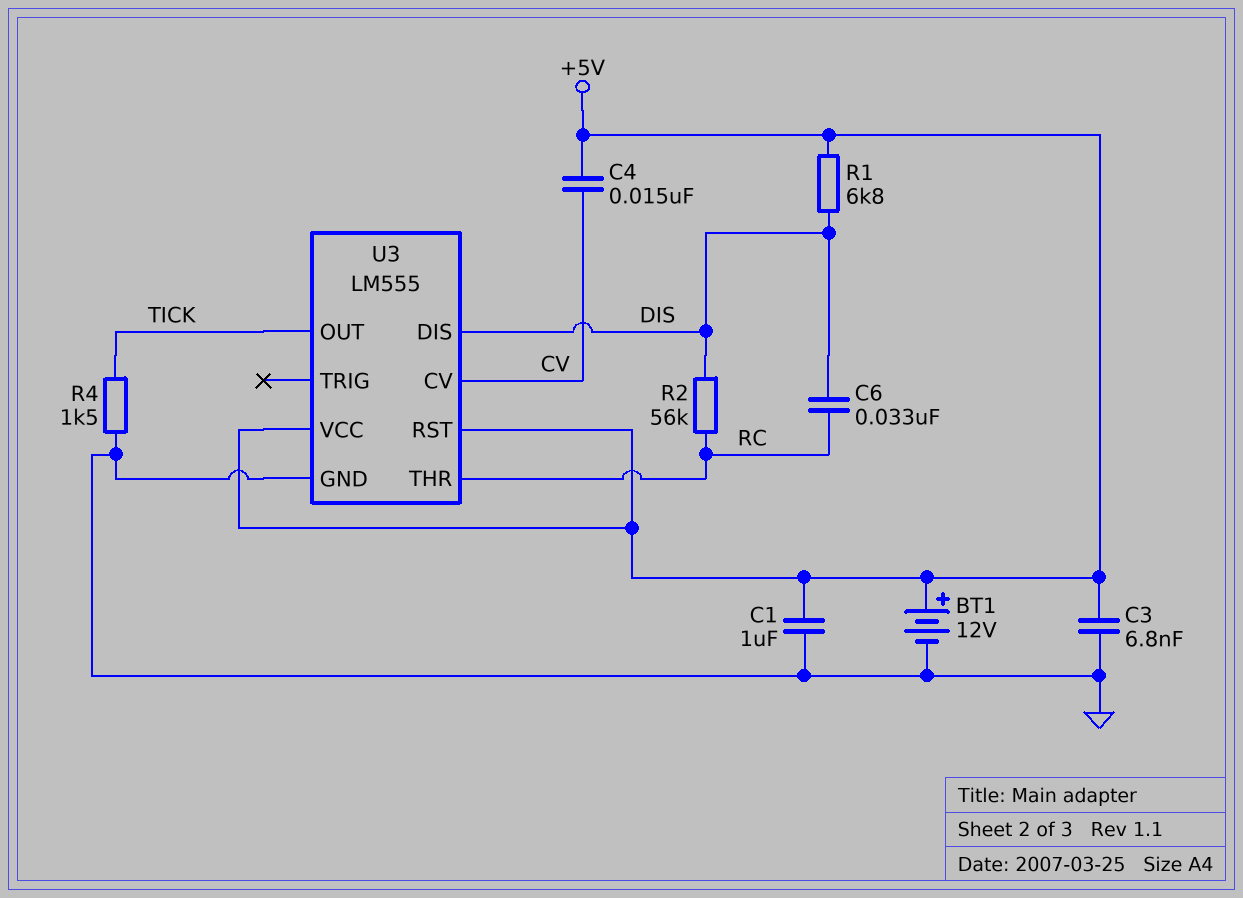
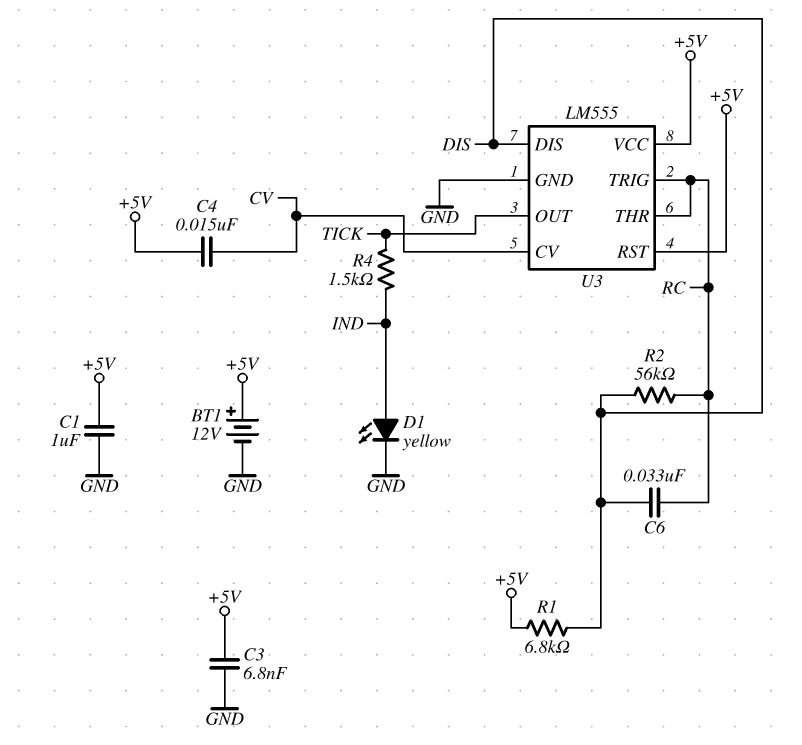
D1: none -> LED yellow (A IND, K GND)
R4: 1.5k (GND, TICK) -> 1.5k (IND, TICK)
U3 pin TRIG: none -> RC

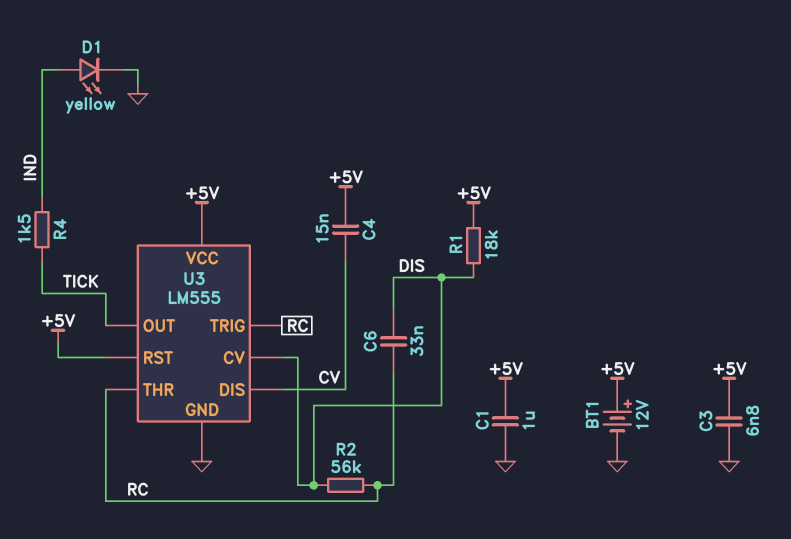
R1: 6.8k (+5V, DIS) -> 18k (+5V, DIS)
U3 pin CV: CV -> DIS
U3 pin DIS: DIS -> CV

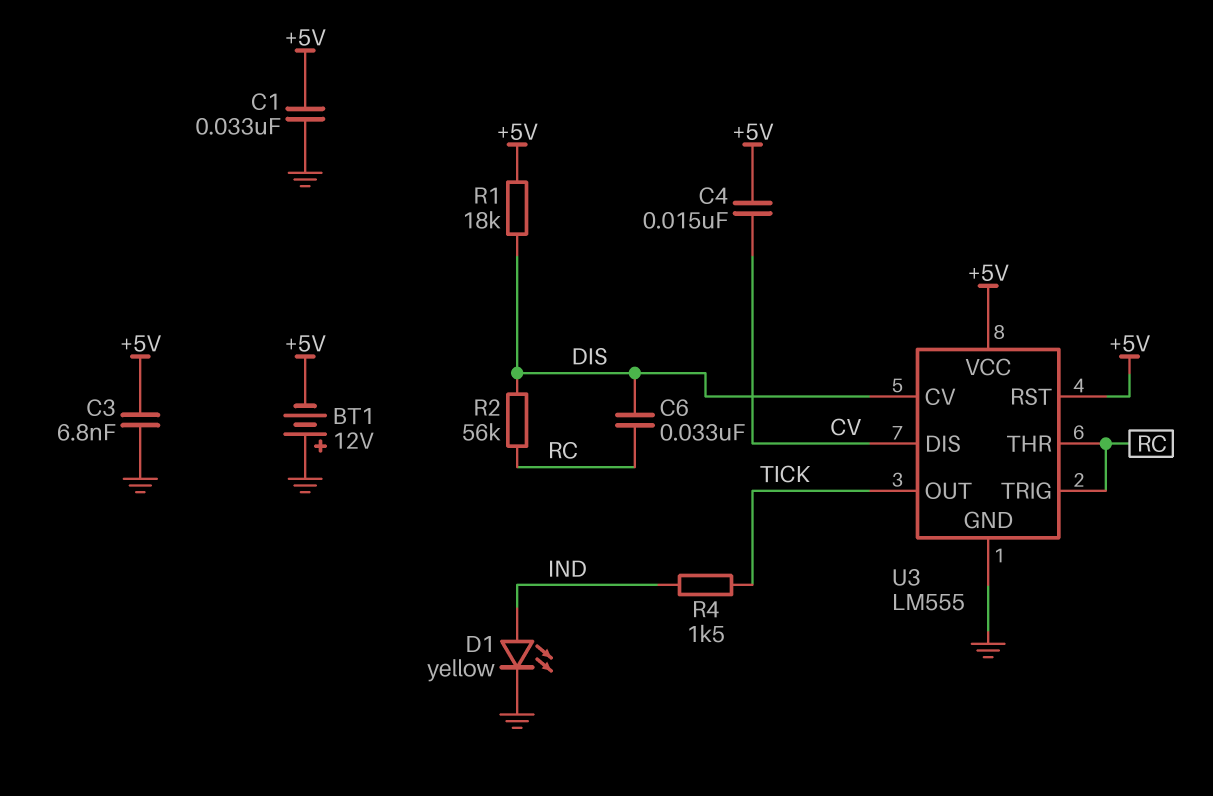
BT1: 12V (plus +5V, minus GND) -> 12V (plus GND, minus +5V)
C1: 1uF (+5V, GND) -> 33nF (+5V, GND)

